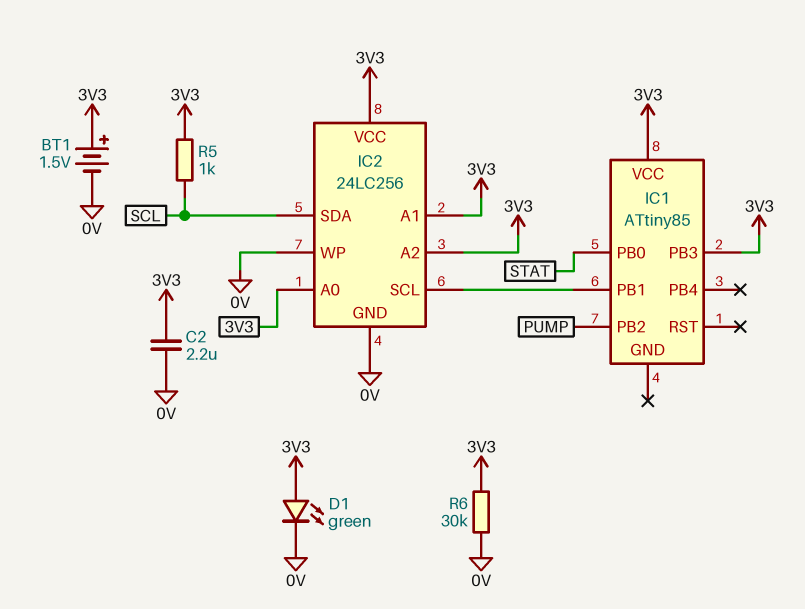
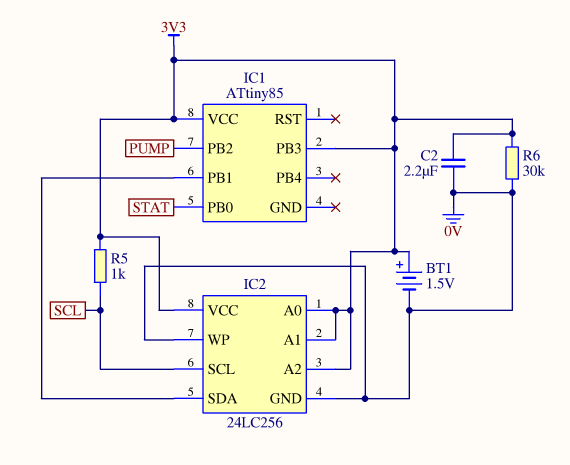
D1: LED green (A 3V3, K 0V) -> none
IC2 pin SCL: IC1/PB1 -> SCL
IC2 pin SDA: SCL -> IC1/PB1

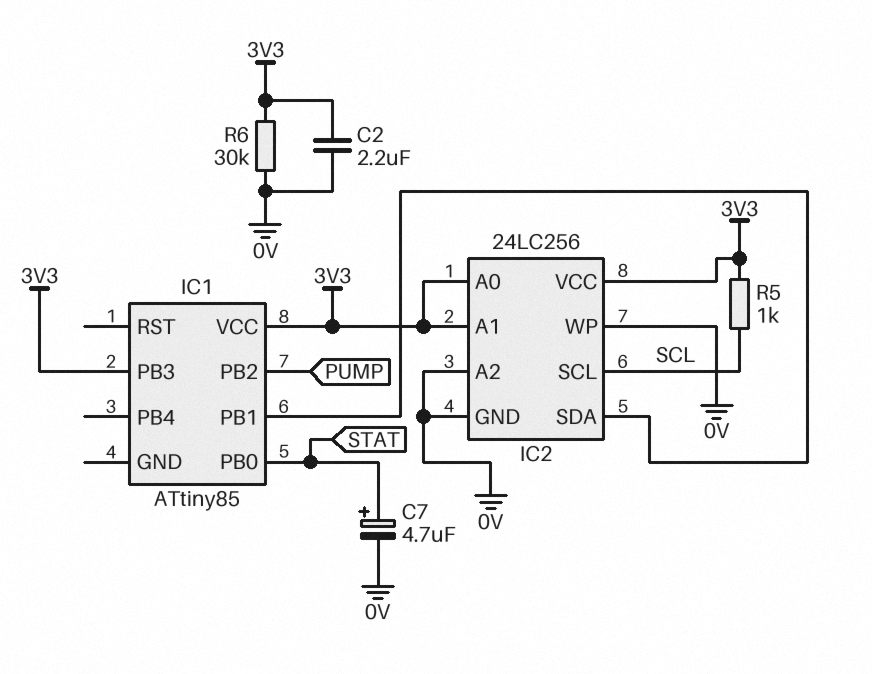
BT1: 1.5V (plus 3V3, minus 0V) -> none
C7: none -> 4.7uF (plus STAT, minus 0V)
IC2 pin A2: 3V3 -> 0V

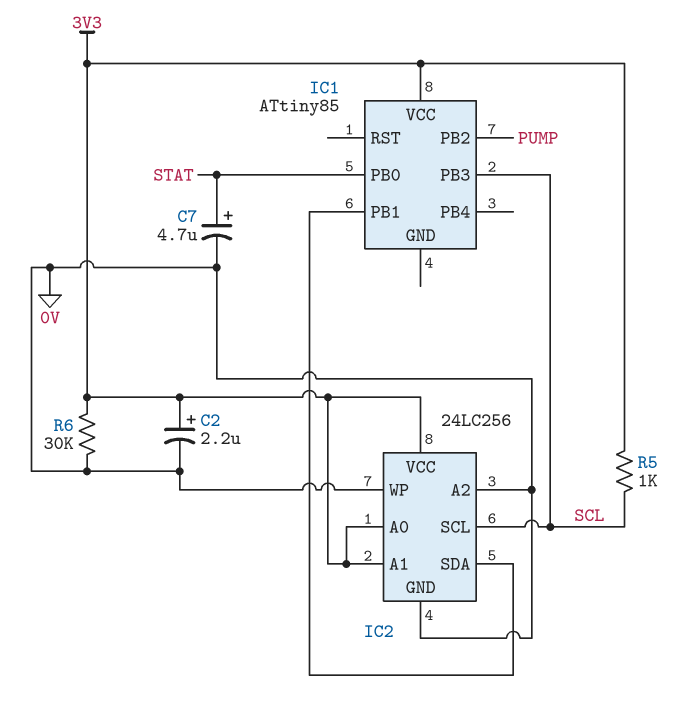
C2: 2.2uF (0V, 3V3) -> 2.2uF (plus 3V3, minus 0V)
IC1 pin PB3: 3V3 -> SCL

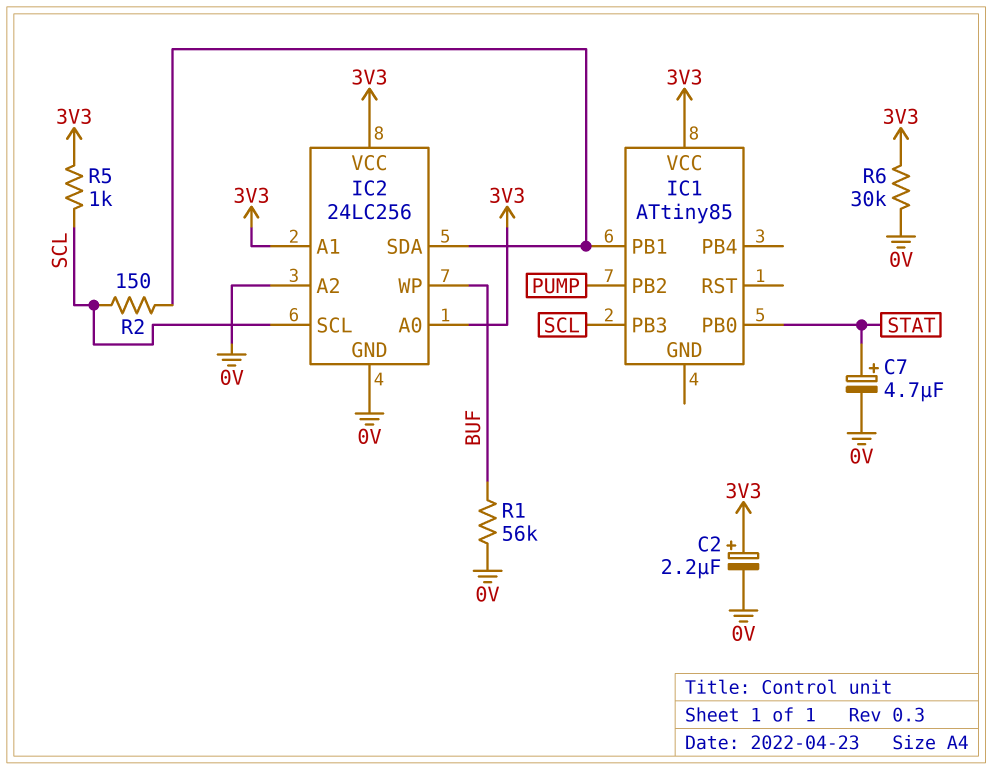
IC2 pin WP: 0V -> BUF
R1: none -> 56k (0V, BUF)
R2: none -> 150 (IC1/PB1, SCL)

